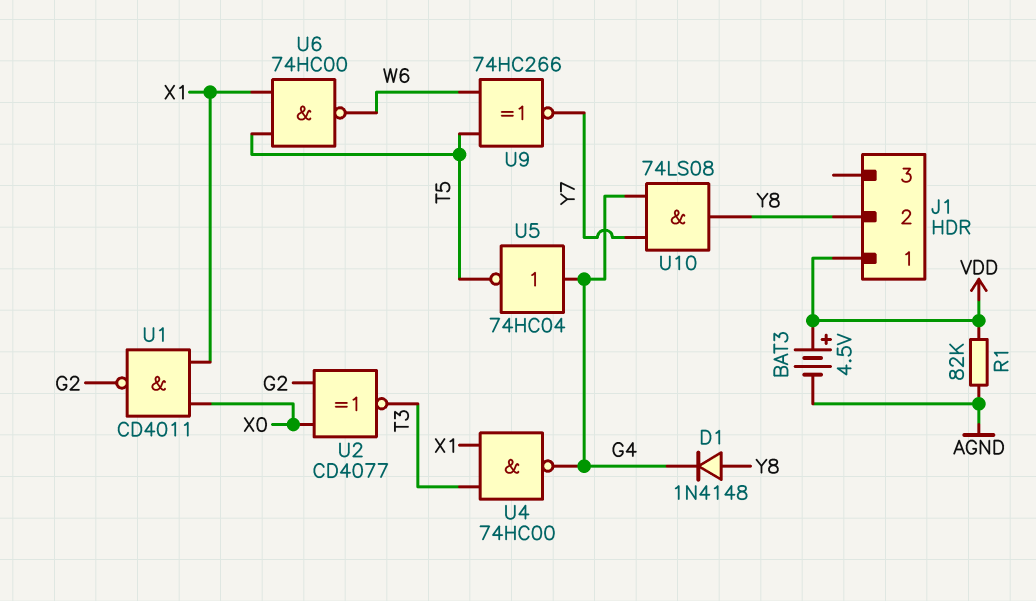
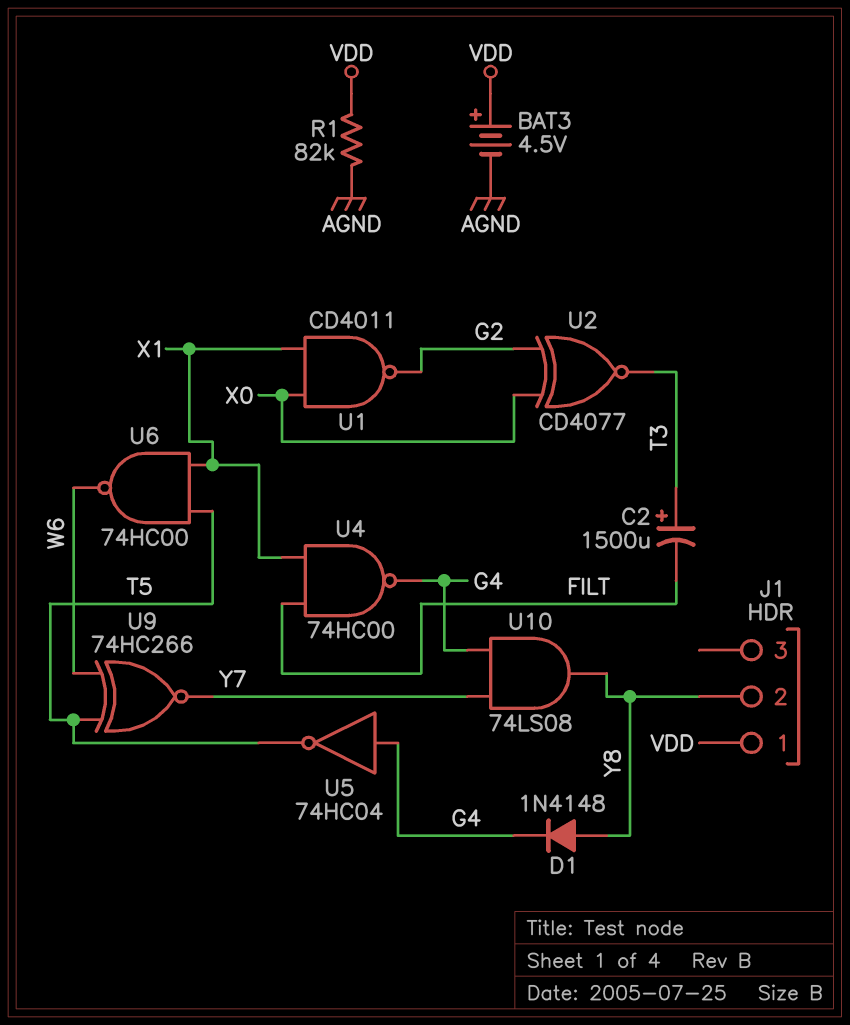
C2: none -> 1500uF (plus T3, minus FILT)
U4: NAND 74HC00 (in T3, in X1, out G4) -> NAND 74HC00 (in FILT, in X1, out G4)

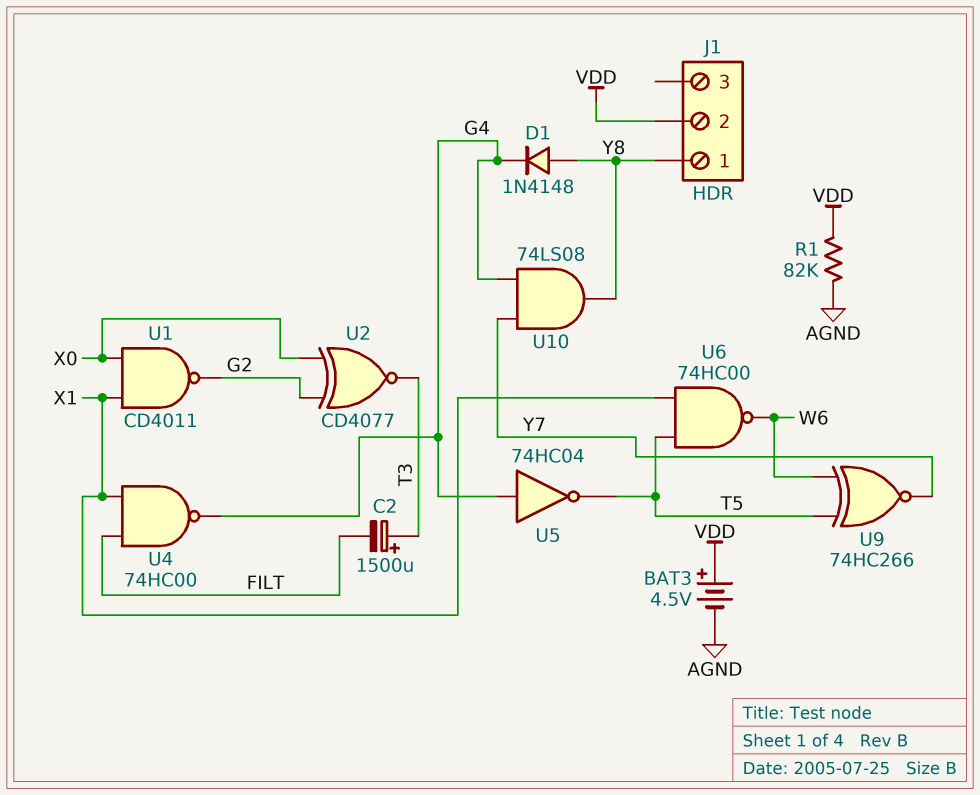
J1 pin 1: VDD -> Y8
J1 pin 2: Y8 -> VDD

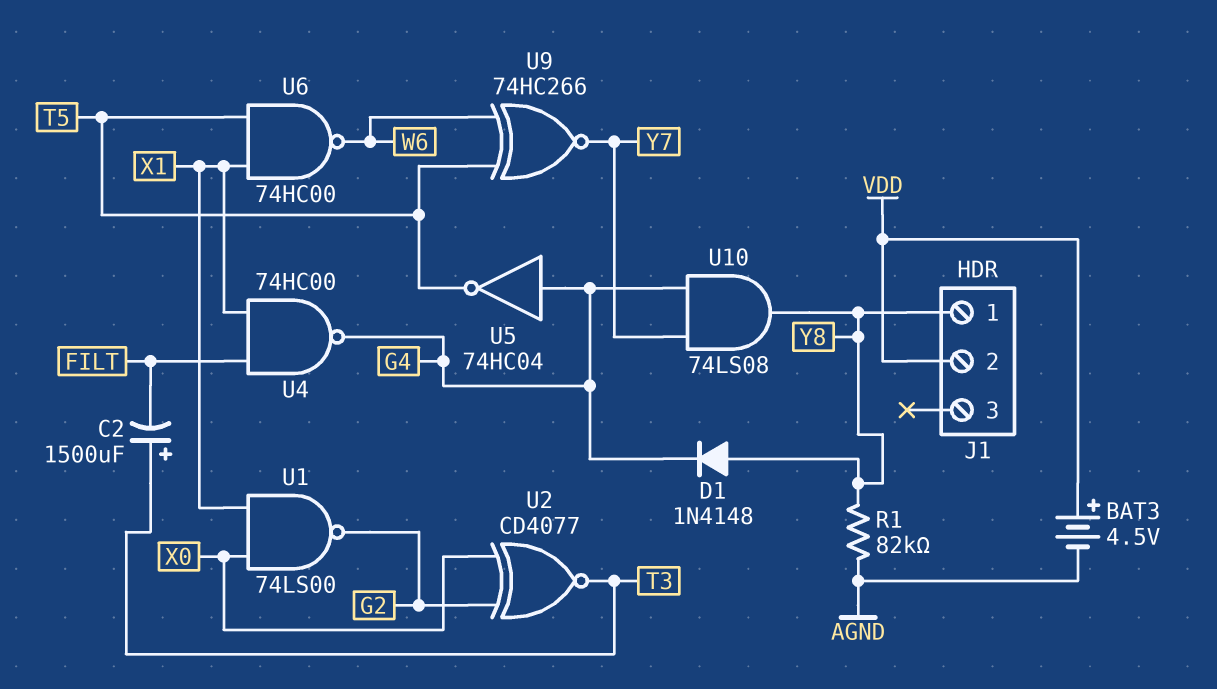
R1: 82k (AGND, VDD) -> 82k (AGND, Y8)
U1: NAND CD4011 (in X0, in X1, out G2) -> NAND 74LS00 (in X0, in X1, out G2)

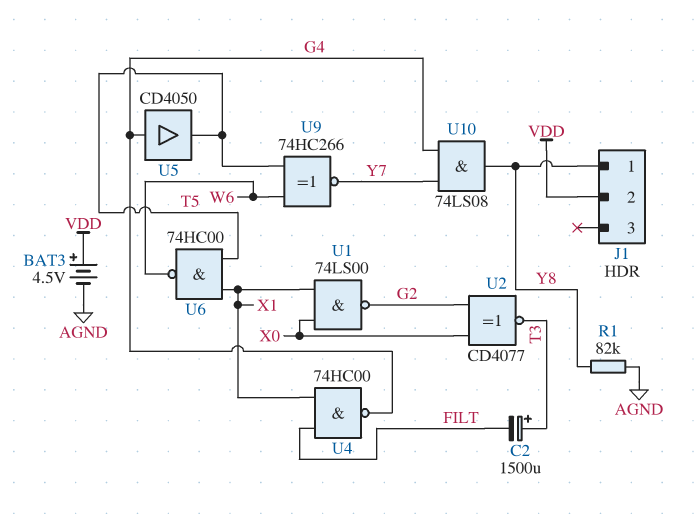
D1: diode 1N4148 (A Y8, K G4) -> none
U5: NOT 74HC04 (in G4, out T5) -> buffer CD4050 (in G4, out T5)

